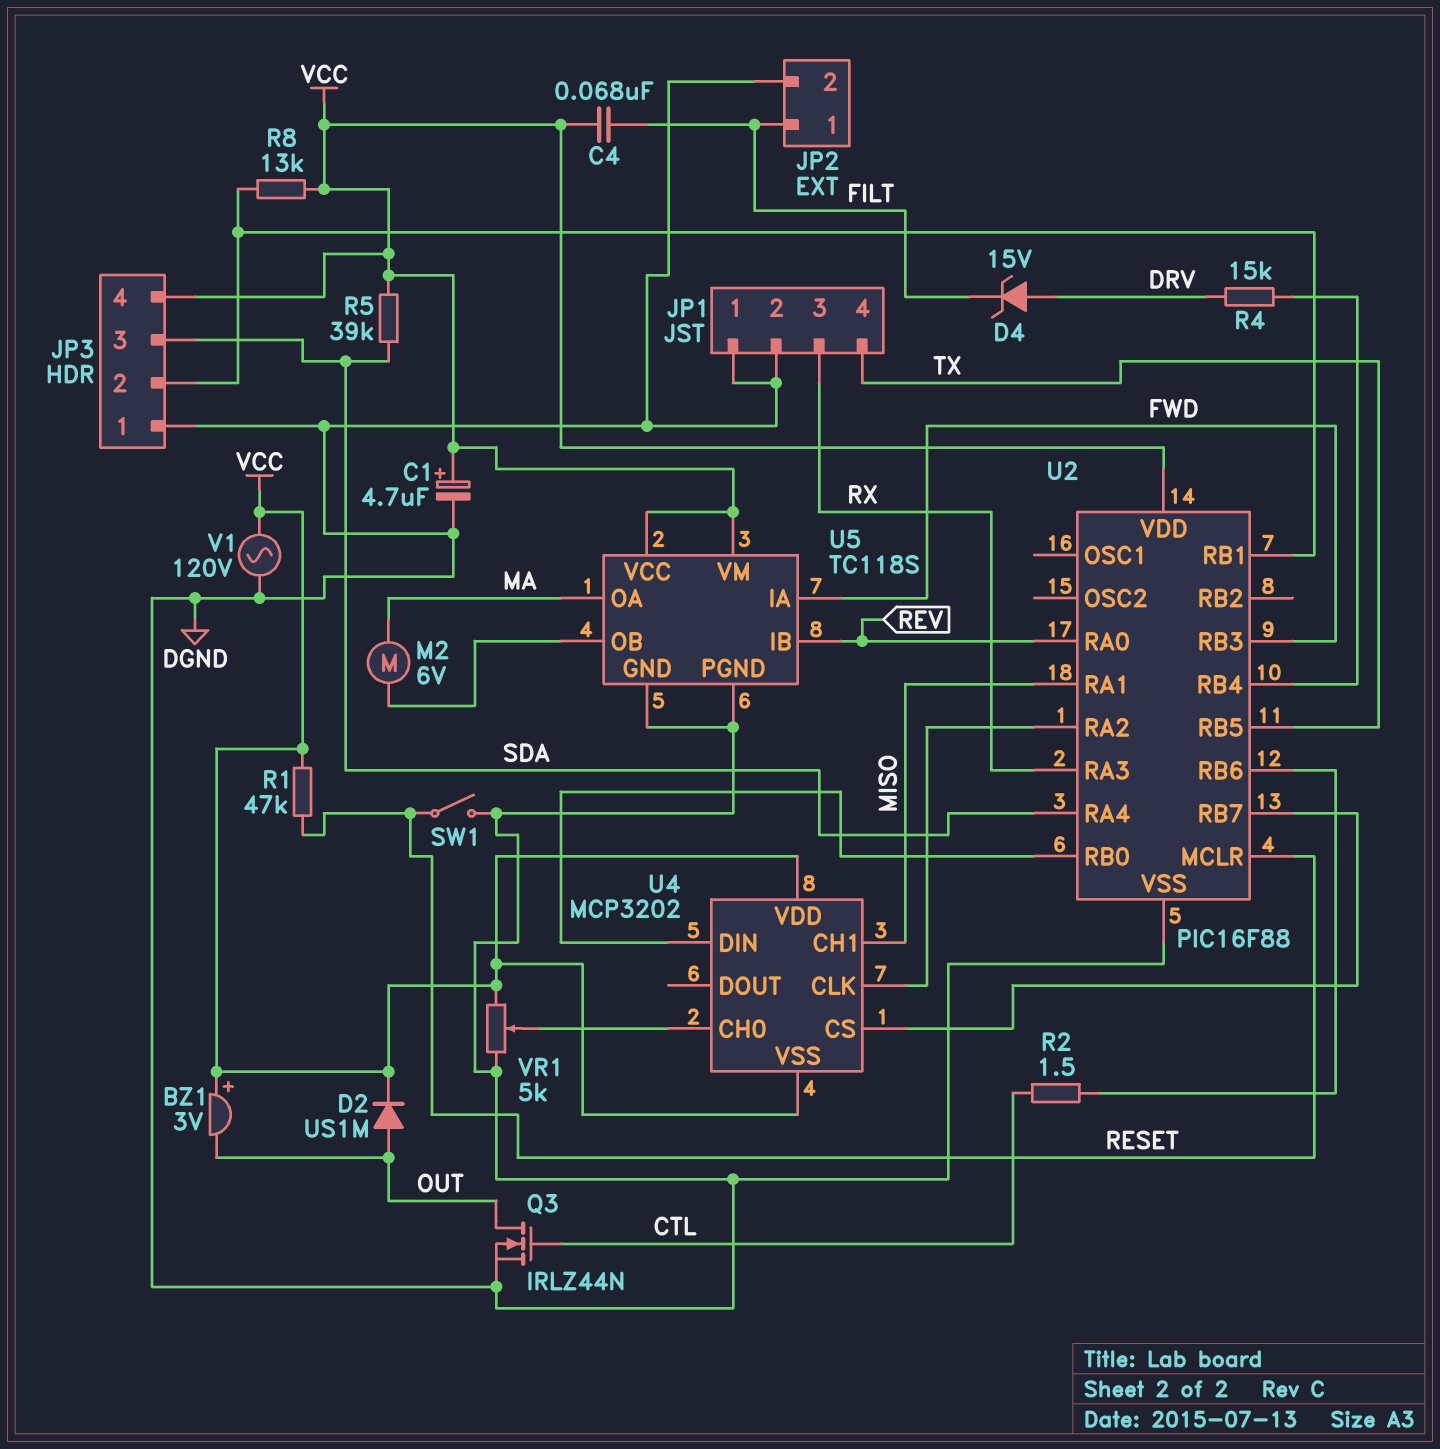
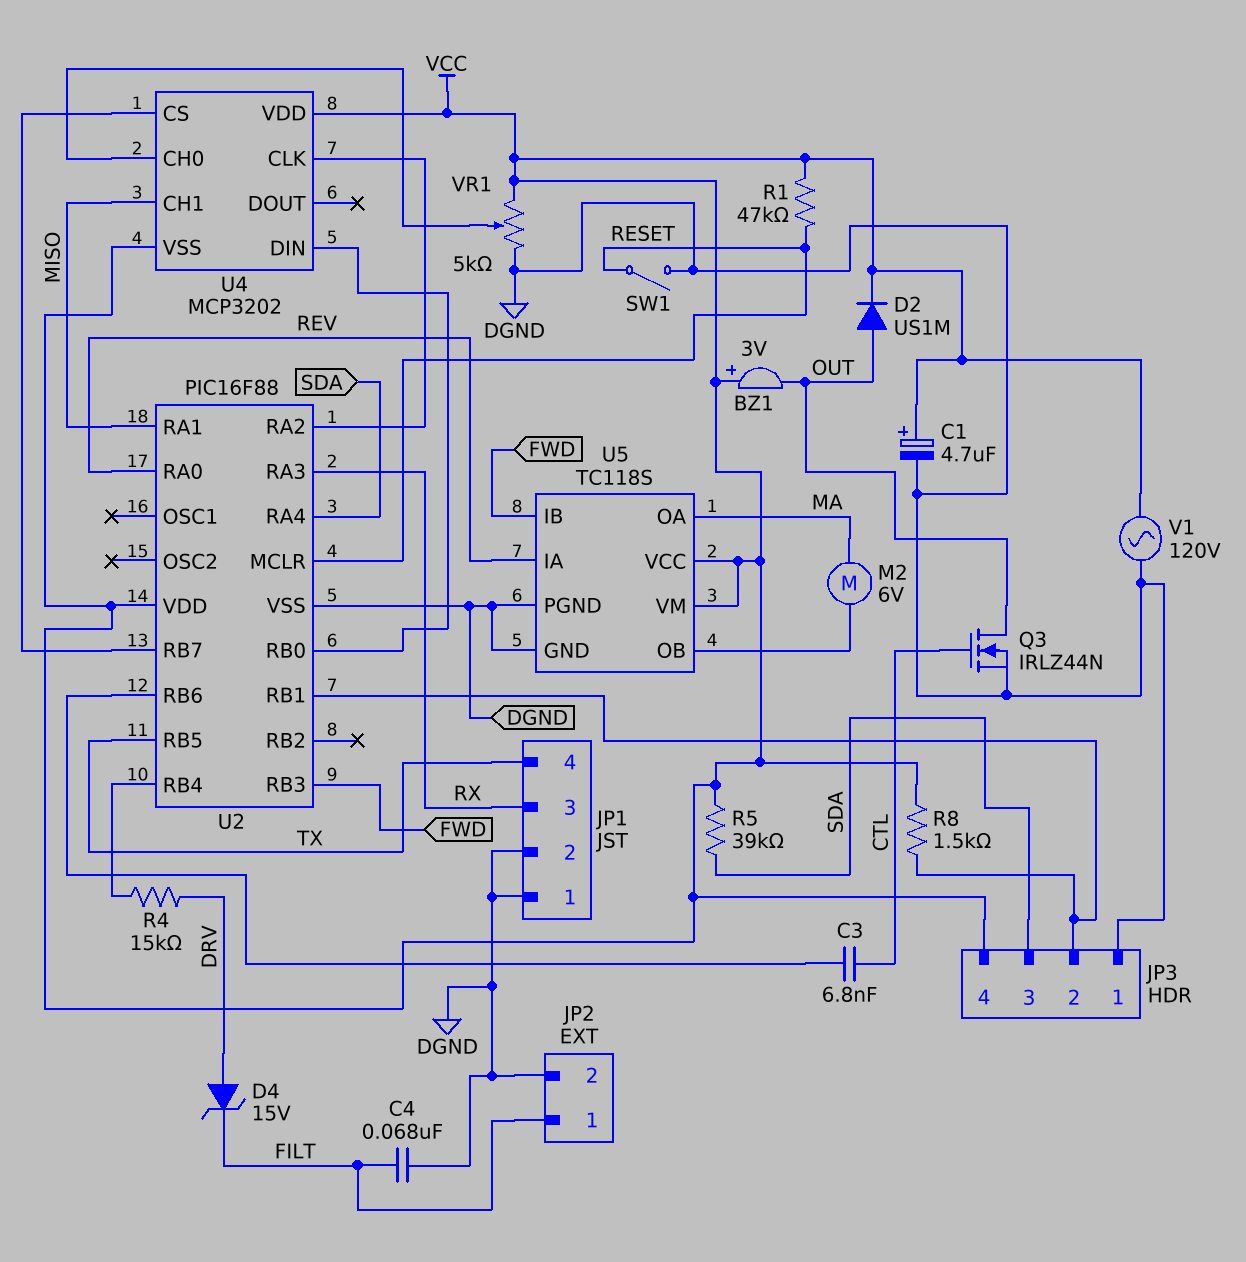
C3: none -> 6.8nF (CTL, U2/RB6)
C4: 68nF (FILT, VCC) -> 68nF (DGND, FILT)
R2: 1.5 (CTL, U2/RB6) -> none
R8: 13k (JP3/2, VCC) -> 1.5k (JP3/2, VCC)
U5 pin IA: FWD -> REV
U5 pin IB: REV -> FWD

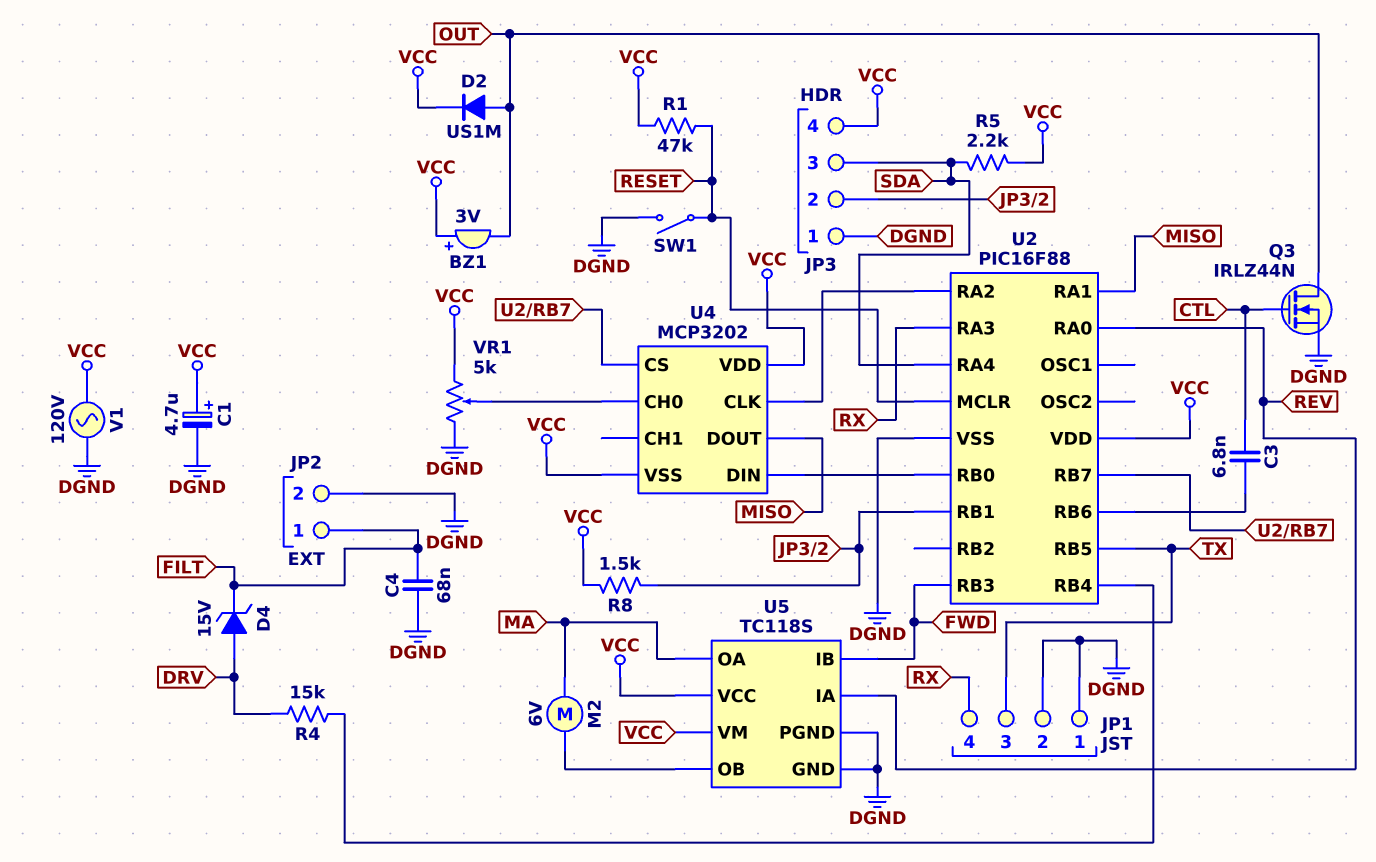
JP1 pin 3: RX -> TX
JP1 pin 4: TX -> RX
R5: 39k (SDA, VCC) -> 2.2k (SDA, VCC)
U4 pin CH1: MISO -> none
U4 pin DOUT: none -> MISO

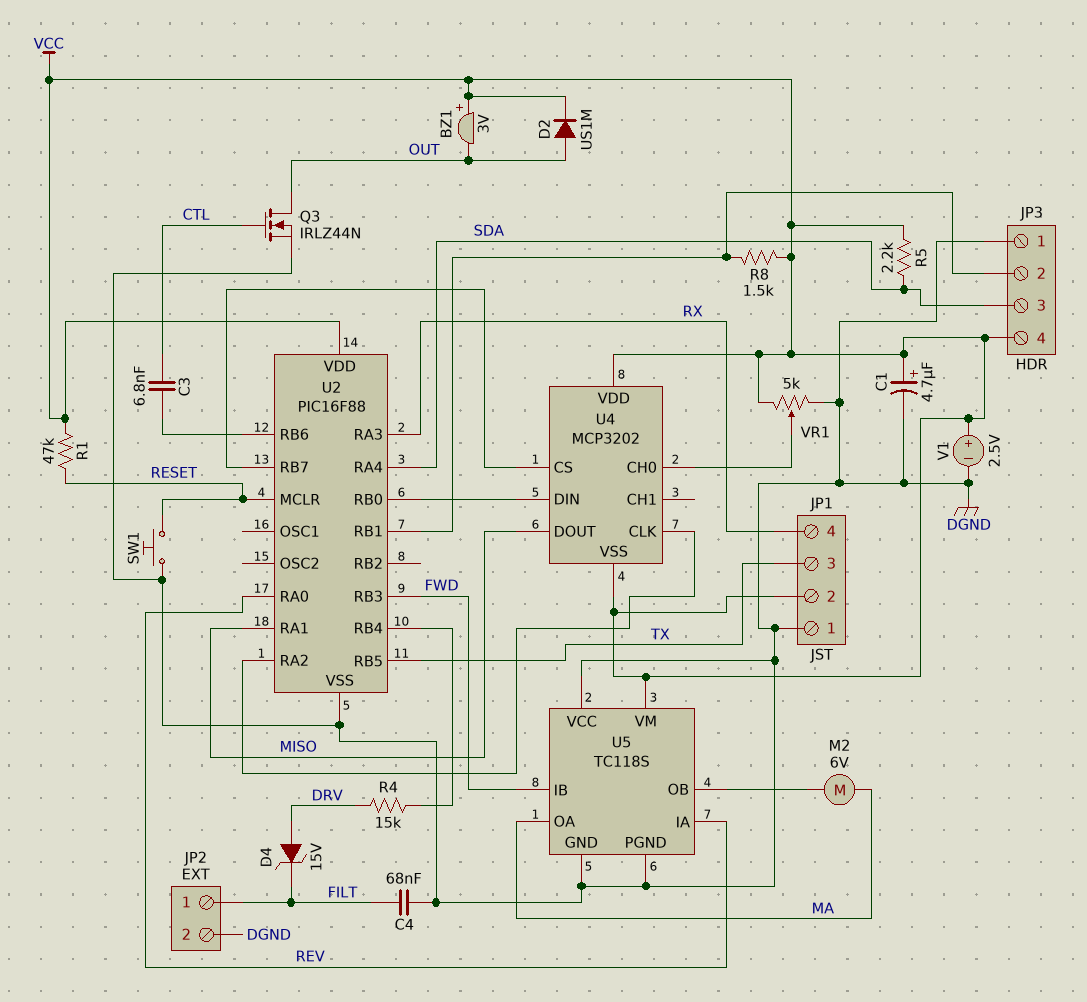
JP1 pin 2: DGND -> VCC
SW1: switch (DGND, RESET) -> button (DGND, RESET)
U5 pin VCC: VCC -> DGND
V1: AC 120V (DGND, VCC) -> 2.5V (plus VCC, minus DGND)

